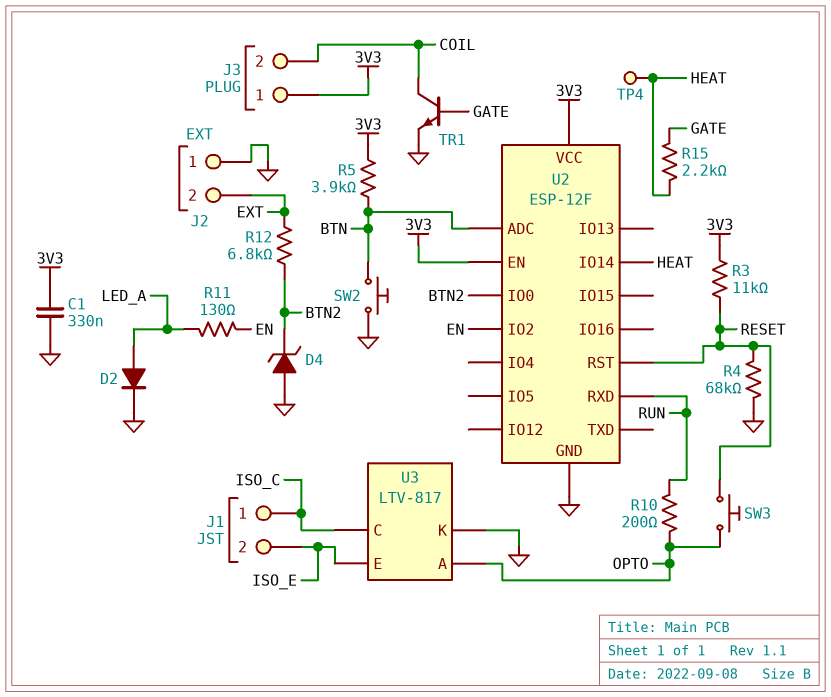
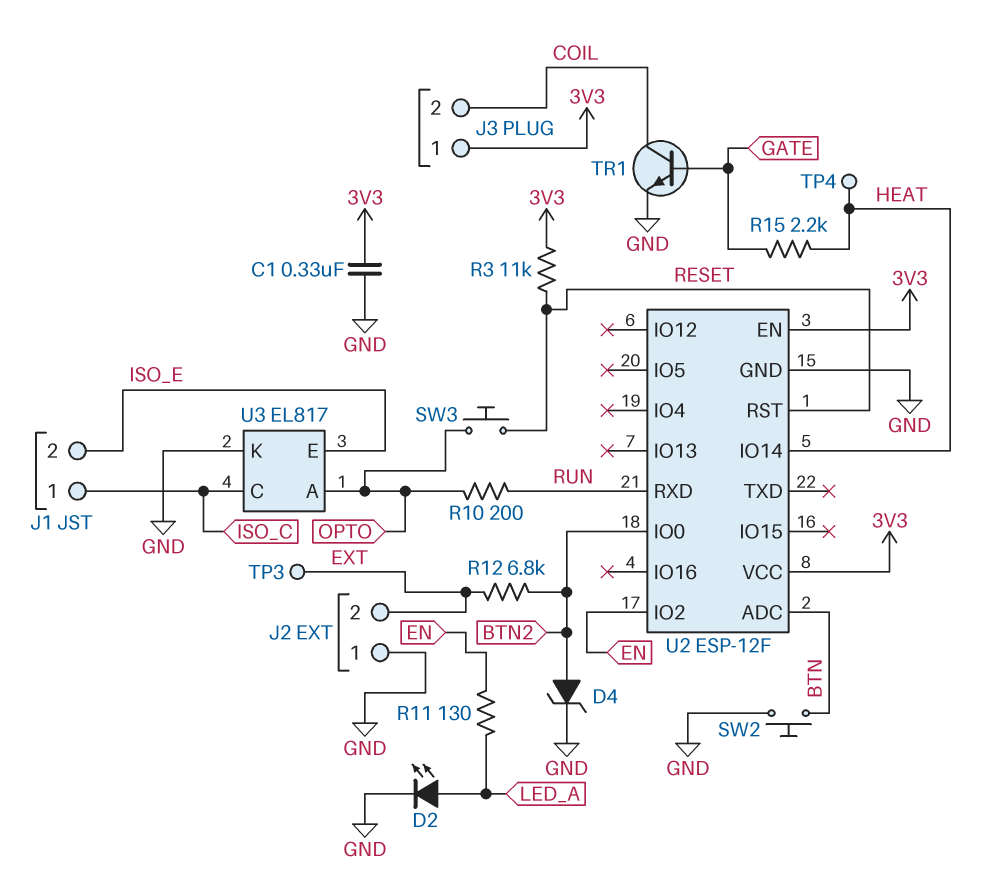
D2: diode (A LED_A, K GND) -> LED (A LED_A, K GND)
D4: zener (A GND, K BTN2) -> zener (A BTN2, K GND)
R4: 68k (GND, RESET) -> none
R5: 3.9k (3V3, BTN) -> none
TP3: none -> test point (EXT)
U3: LTV-817 -> EL817

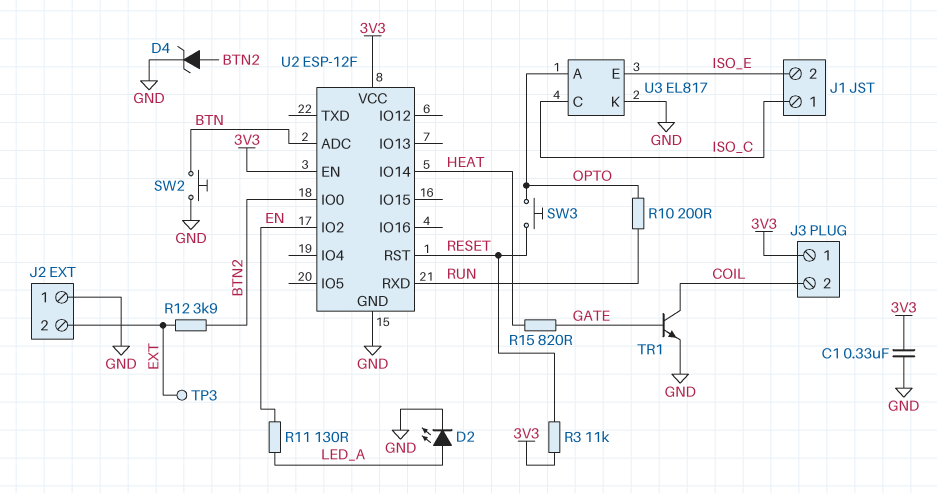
R12: 6.8k (BTN2, EXT) -> 3.9k (BTN2, EXT)
R15: 2.2k (GATE, HEAT) -> 820 (GATE, HEAT)
TP4: test point (HEAT) -> none

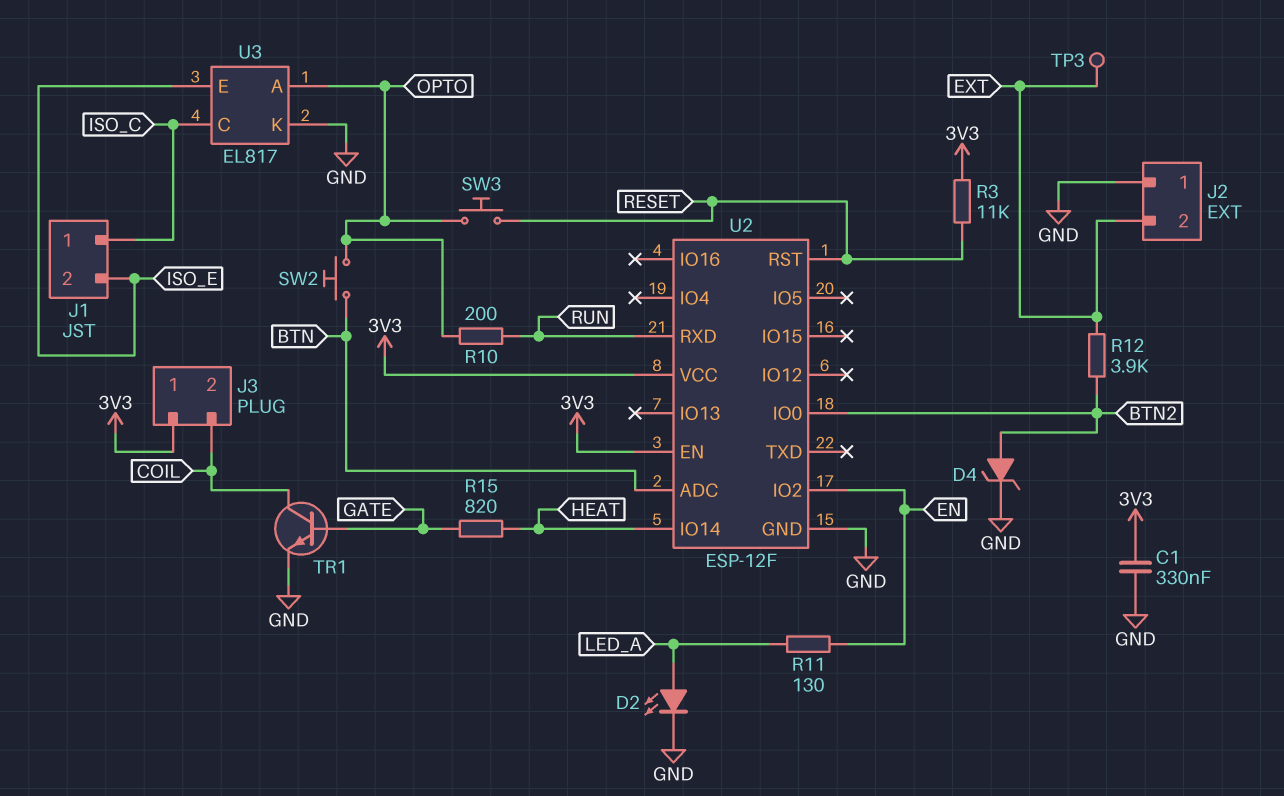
SW2: button (BTN, GND) -> button (BTN, OPTO)

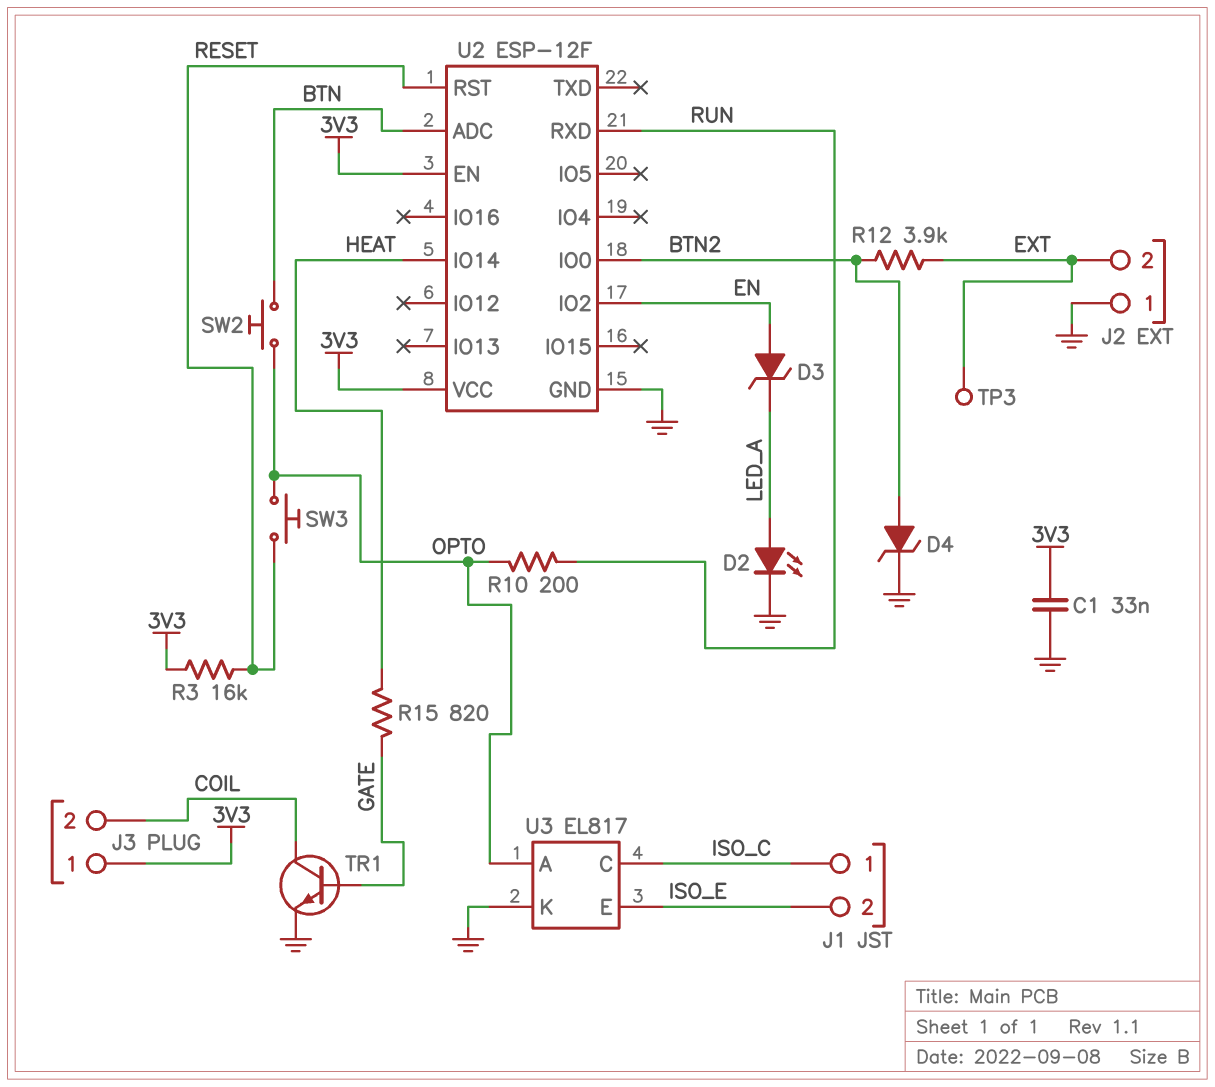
C1: 330nF (3V3, GND) -> 33nF (3V3, GND)
D3: none -> zener (A EN, K LED_A)
R3: 11k (3V3, RESET) -> 16k (3V3, RESET)
R11: 130 (EN, LED_A) -> none

